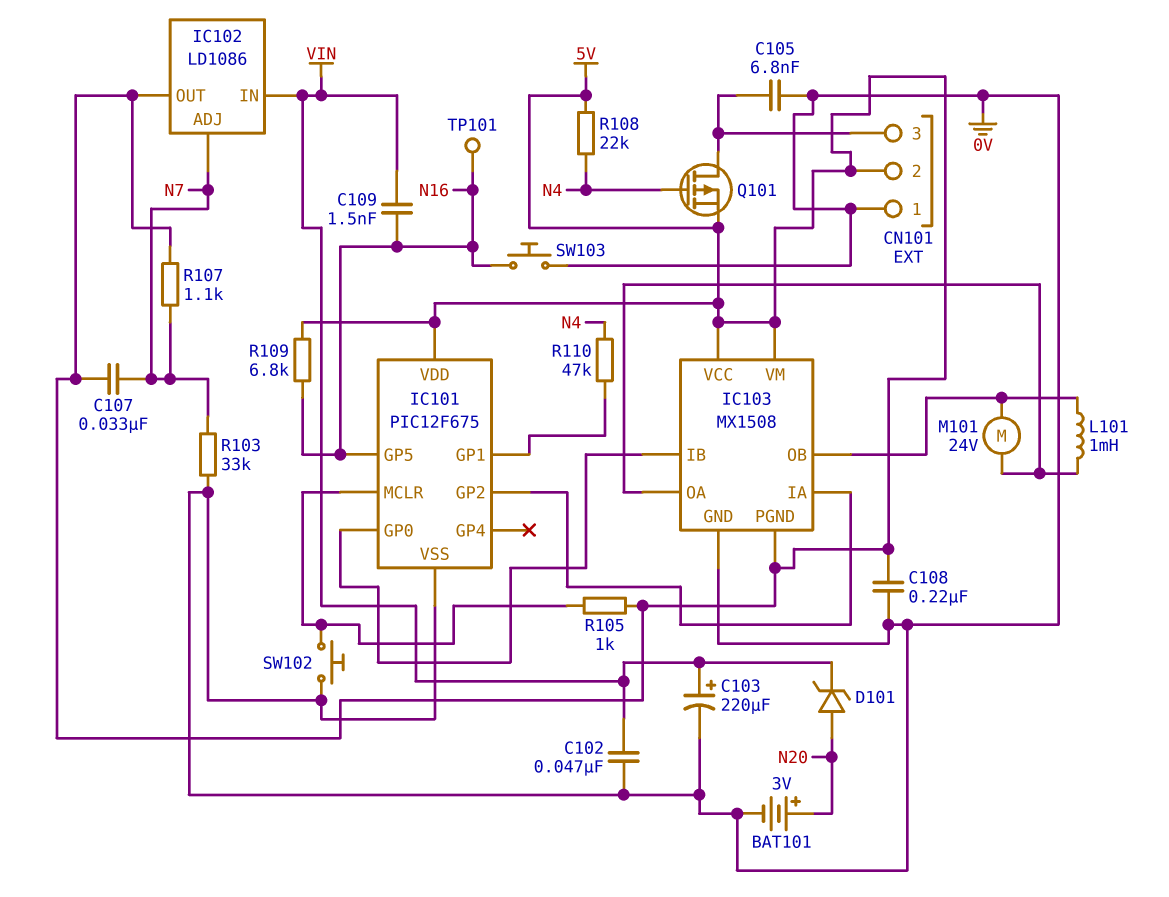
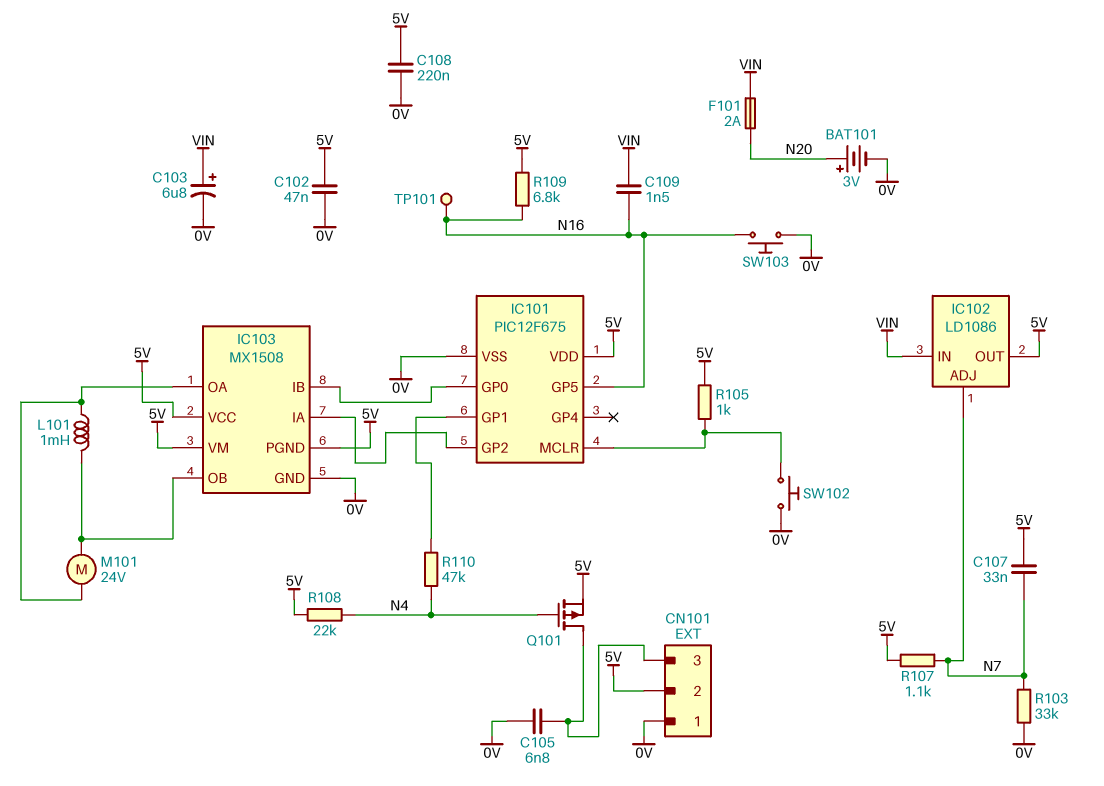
C102: 47nF (0V, VIN) -> 47nF (0V, 5V)
C103: 220uF (plus VIN, minus 0V) -> 6.8uF (plus VIN, minus 0V)
D101: zener (A N20, K VIN) -> none
F101: none -> 2A (N20, VIN)

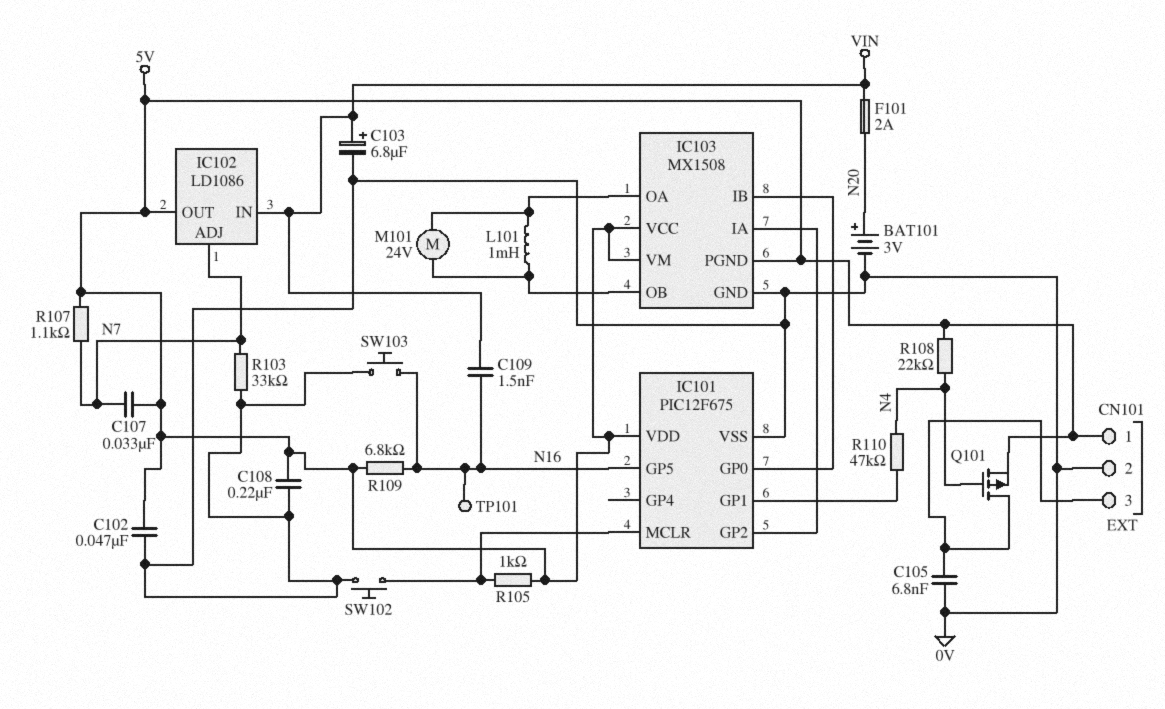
CN101 pin 1: 0V -> 5V
CN101 pin 2: 5V -> 0V

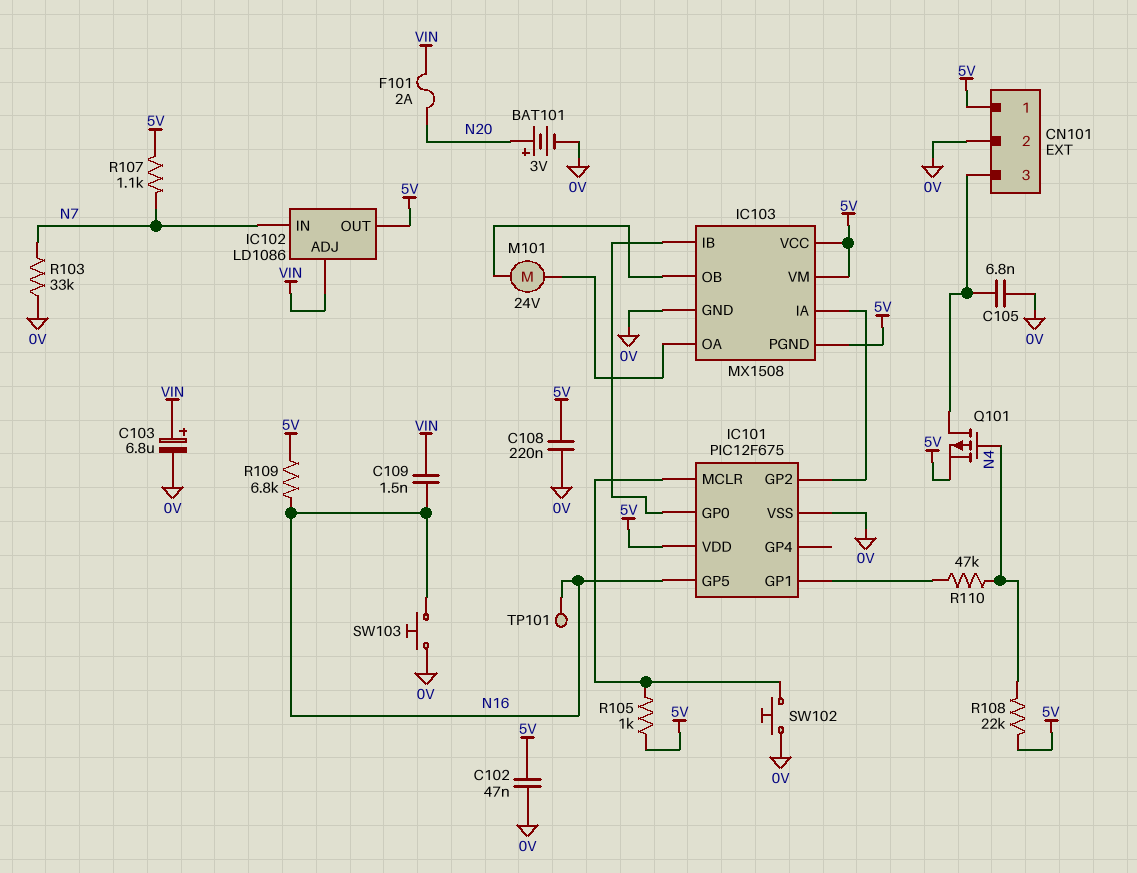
C107: 33nF (5V, N7) -> none
IC102 pin ADJ: N7 -> VIN
IC102 pin IN: VIN -> N7
L101: 1mH (IC103/OA, IC103/OB) -> none

